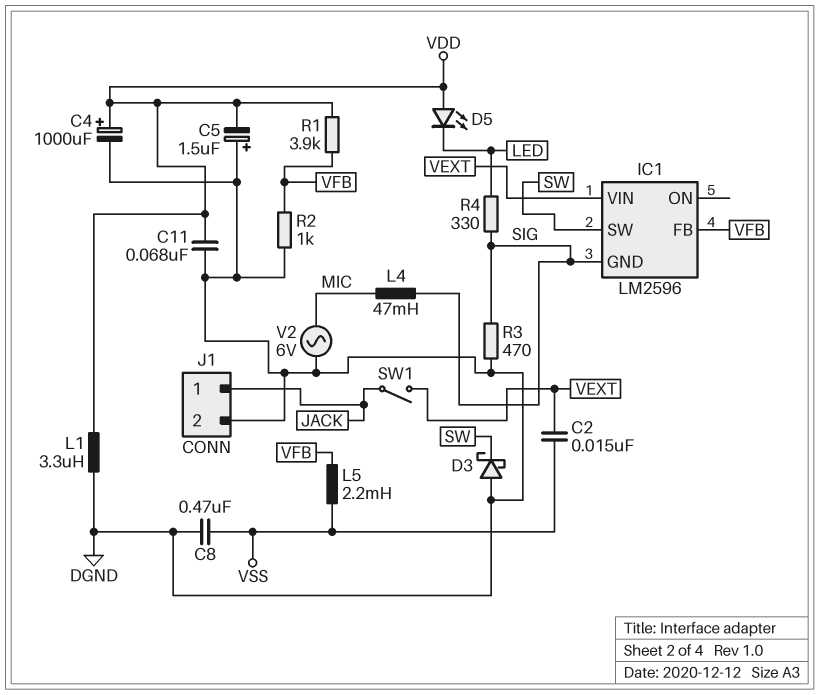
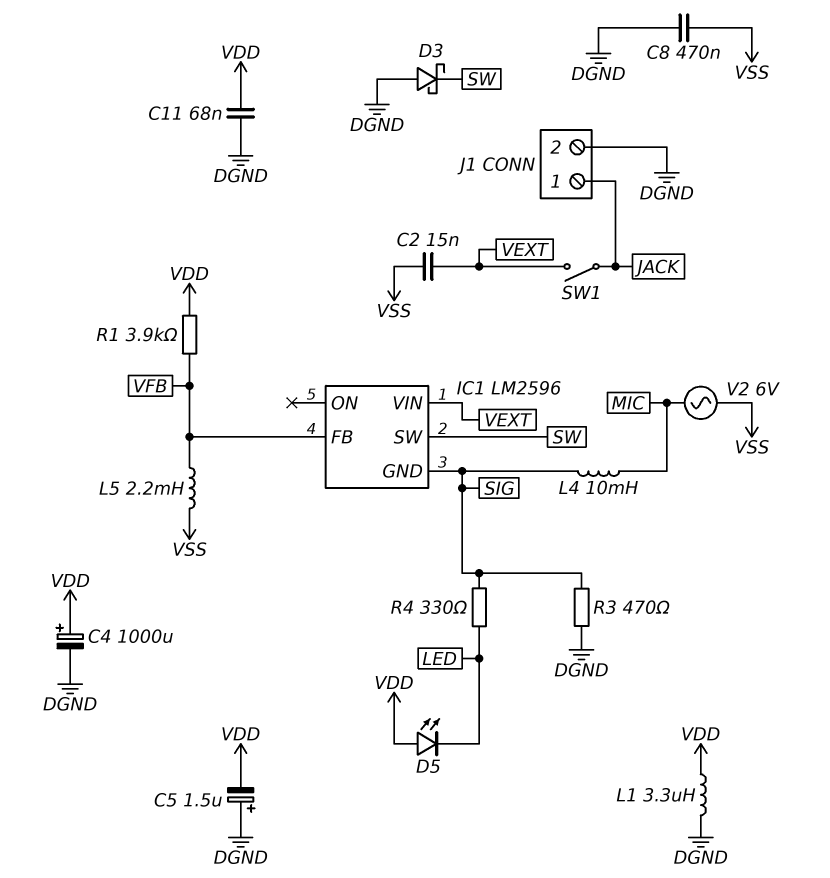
L4: 47mH (MIC, SIG) -> 10mH (MIC, SIG)
R2: 1k (DGND, VFB) -> none
V2: AC 6V (DGND, MIC) -> AC 6V (MIC, VSS)

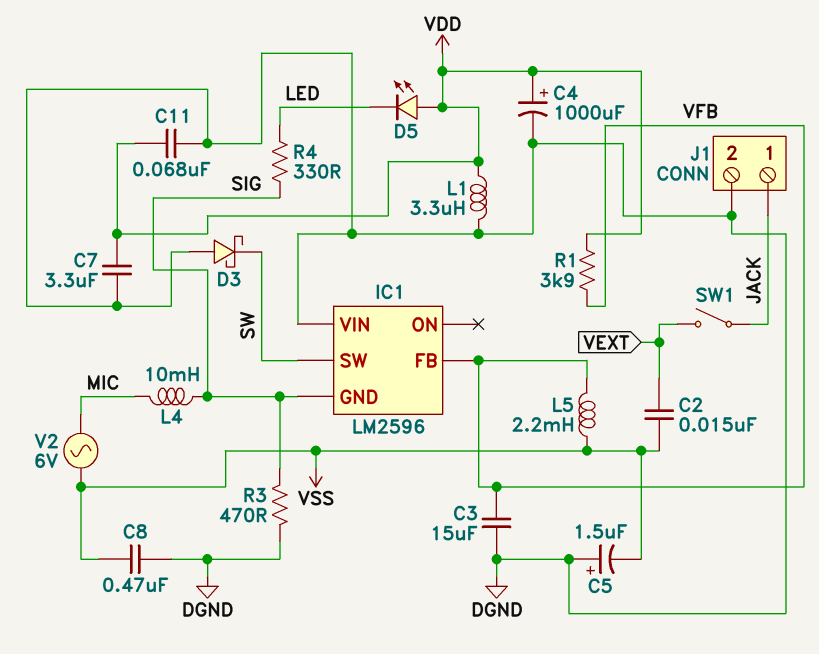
C3: none -> 15uF (DGND, VFB)
C5: 1.5uF (plus DGND, minus VDD) -> 1.5uF (plus DGND, minus VSS)
C7: none -> 3.3uF (DGND, VDD)
IC1 pin VIN: VEXT -> DGND

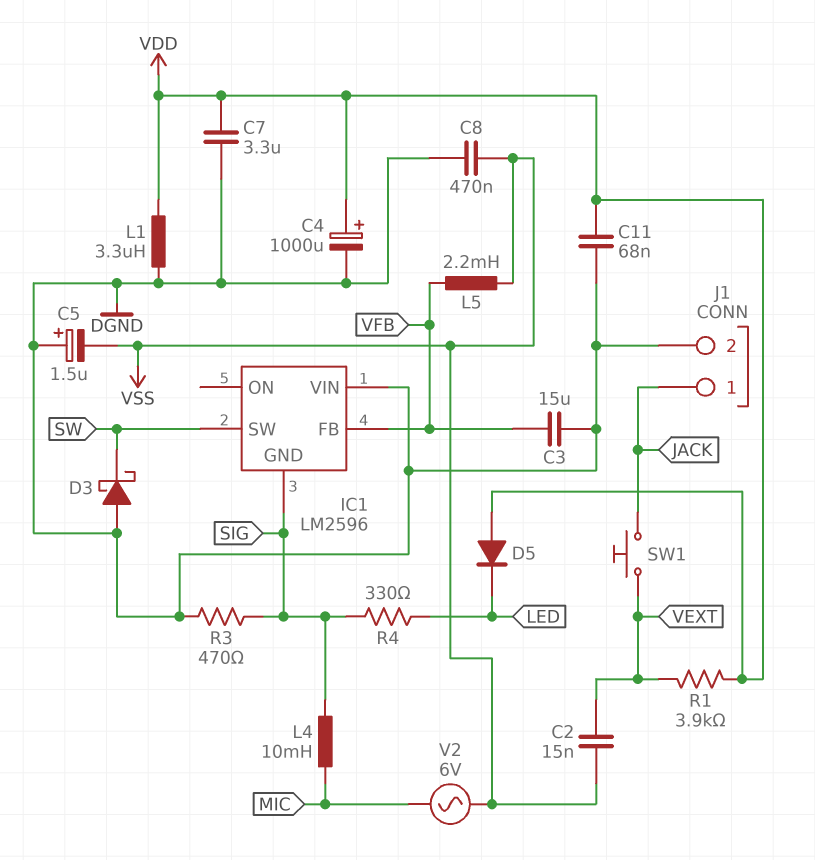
D5: LED (A VDD, K LED) -> diode (A VDD, K LED)
R1: 3.9k (VDD, VFB) -> 3.9k (VDD, VEXT)
SW1: switch (JACK, VEXT) -> button (JACK, VEXT)

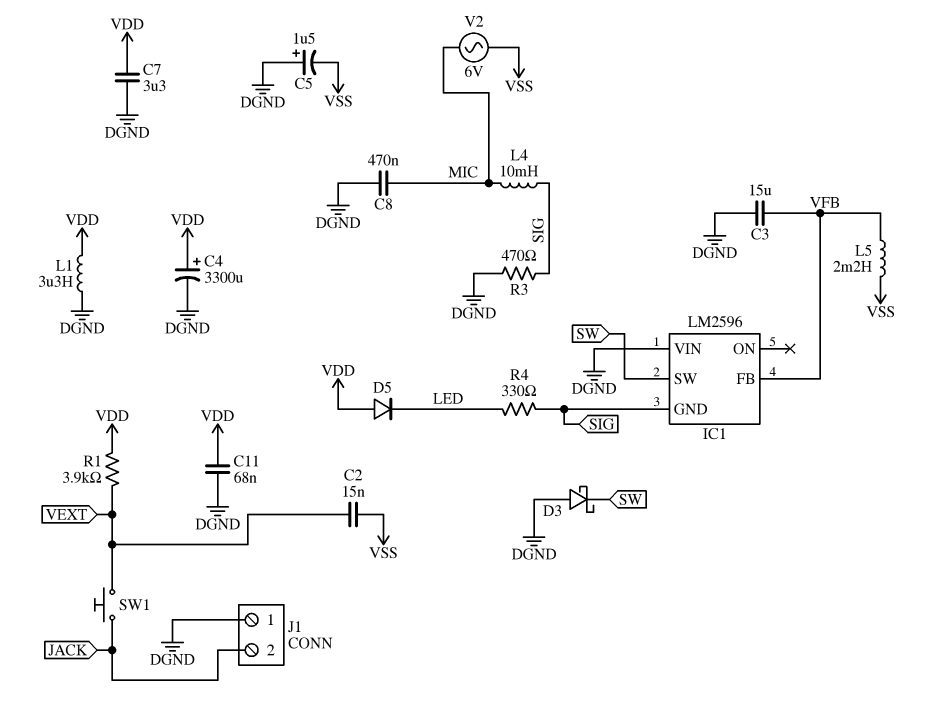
C4: 1000uF (plus VDD, minus DGND) -> 3300uF (plus VDD, minus DGND)
C8: 470nF (DGND, VSS) -> 470nF (DGND, MIC)
J1 pin 1: JACK -> DGND
J1 pin 2: DGND -> JACK

